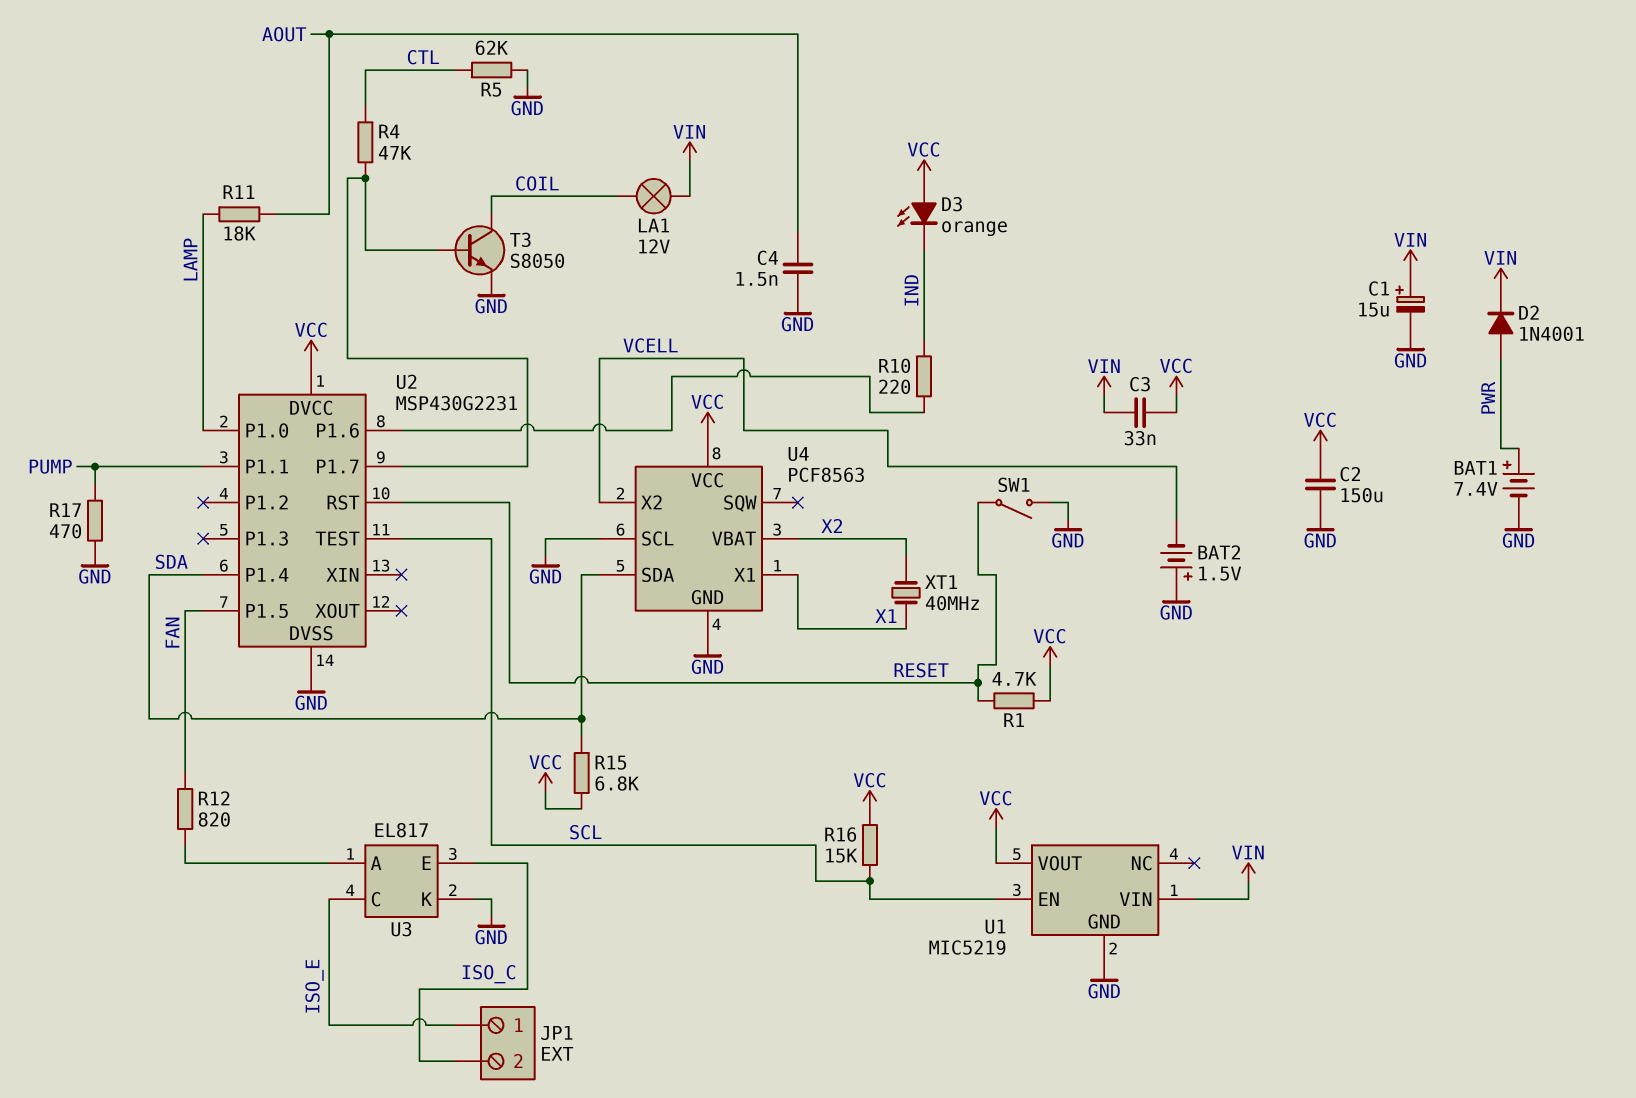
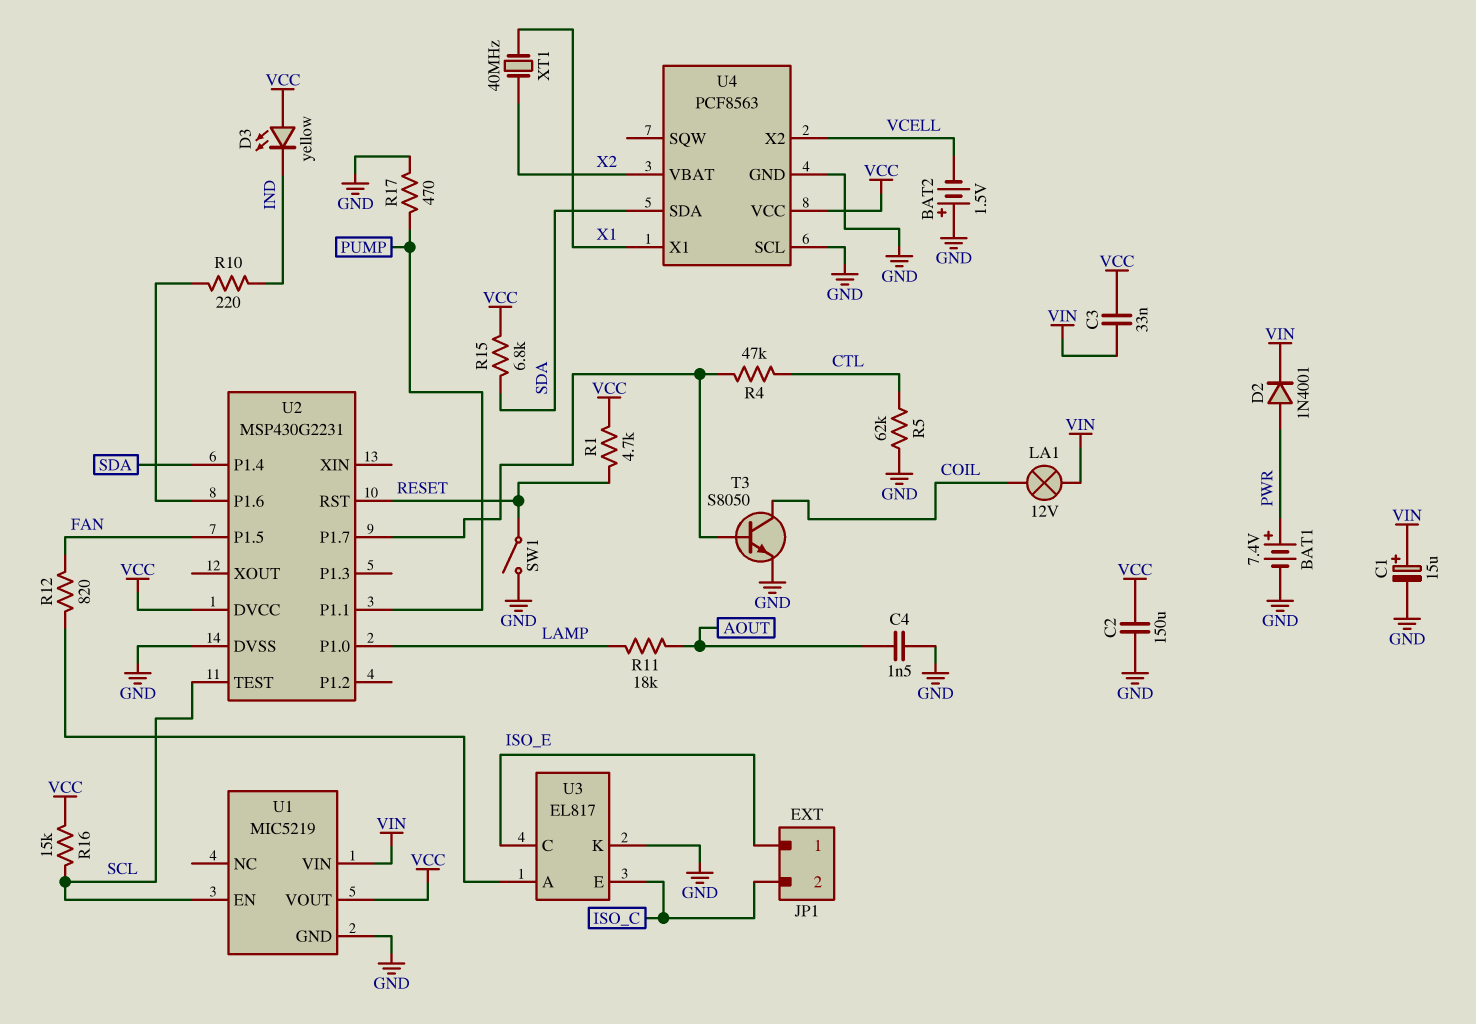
D3: LED orange (A VCC, K IND) -> LED yellow (A VCC, K IND)

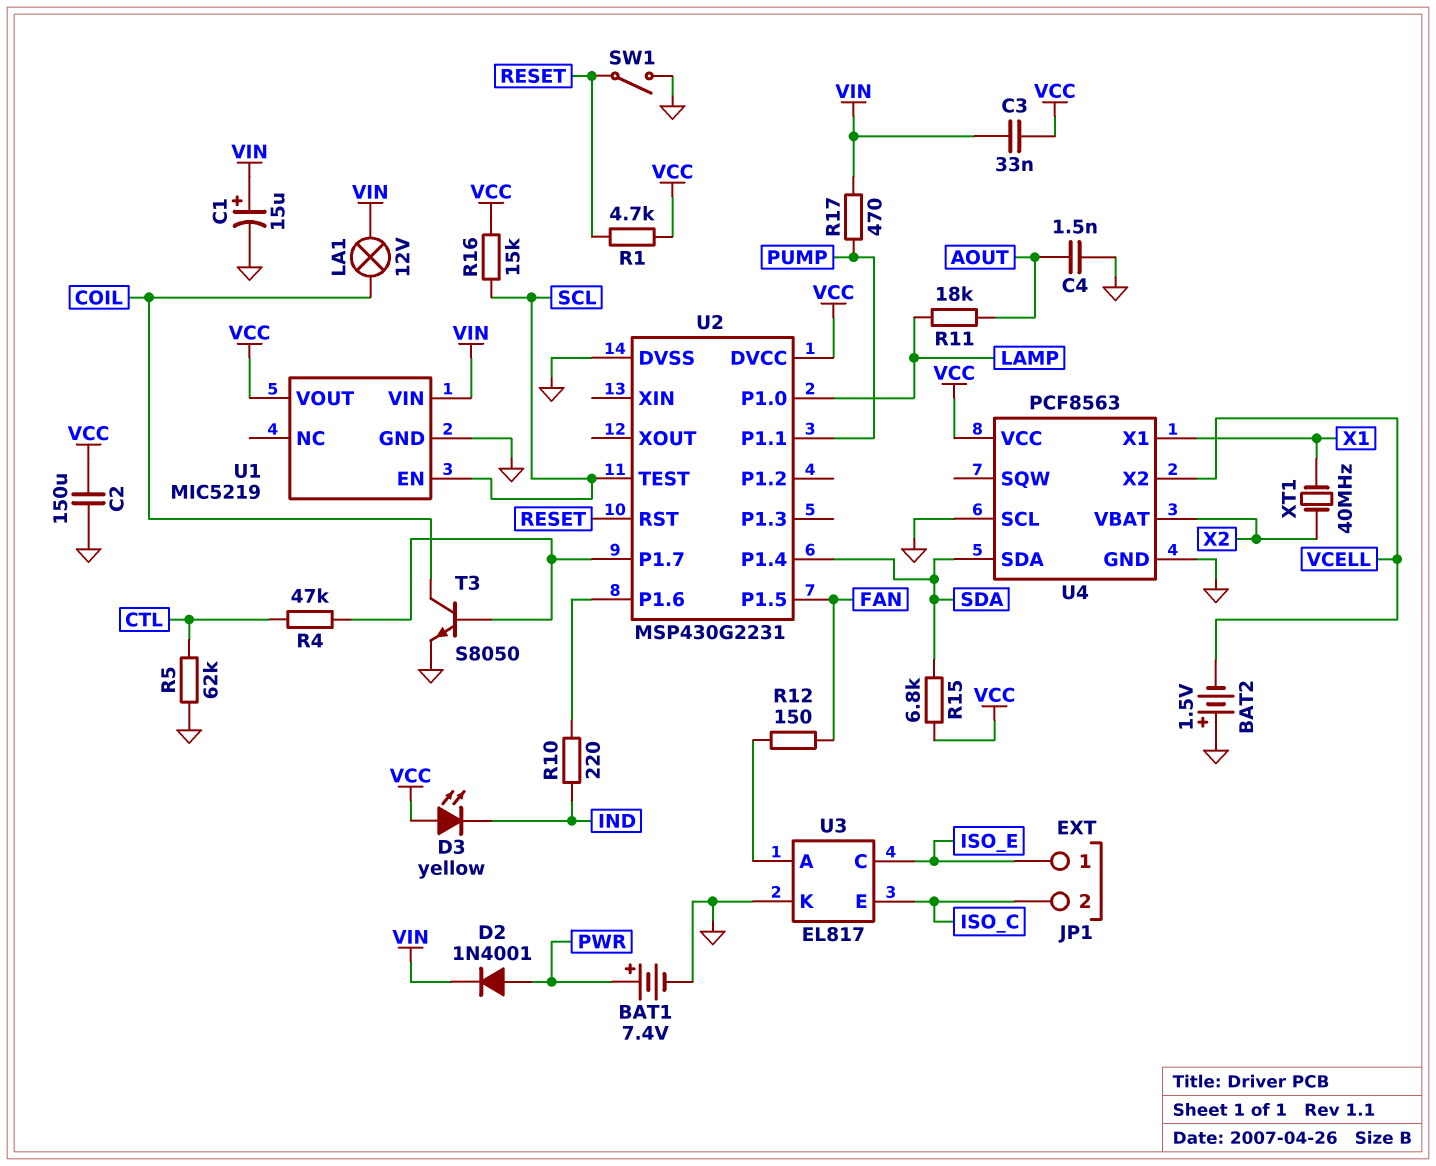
R12: 820 (FAN, U3/A) -> 150 (FAN, U3/A)
R17: 470 (GND, PUMP) -> 470 (PUMP, VIN)

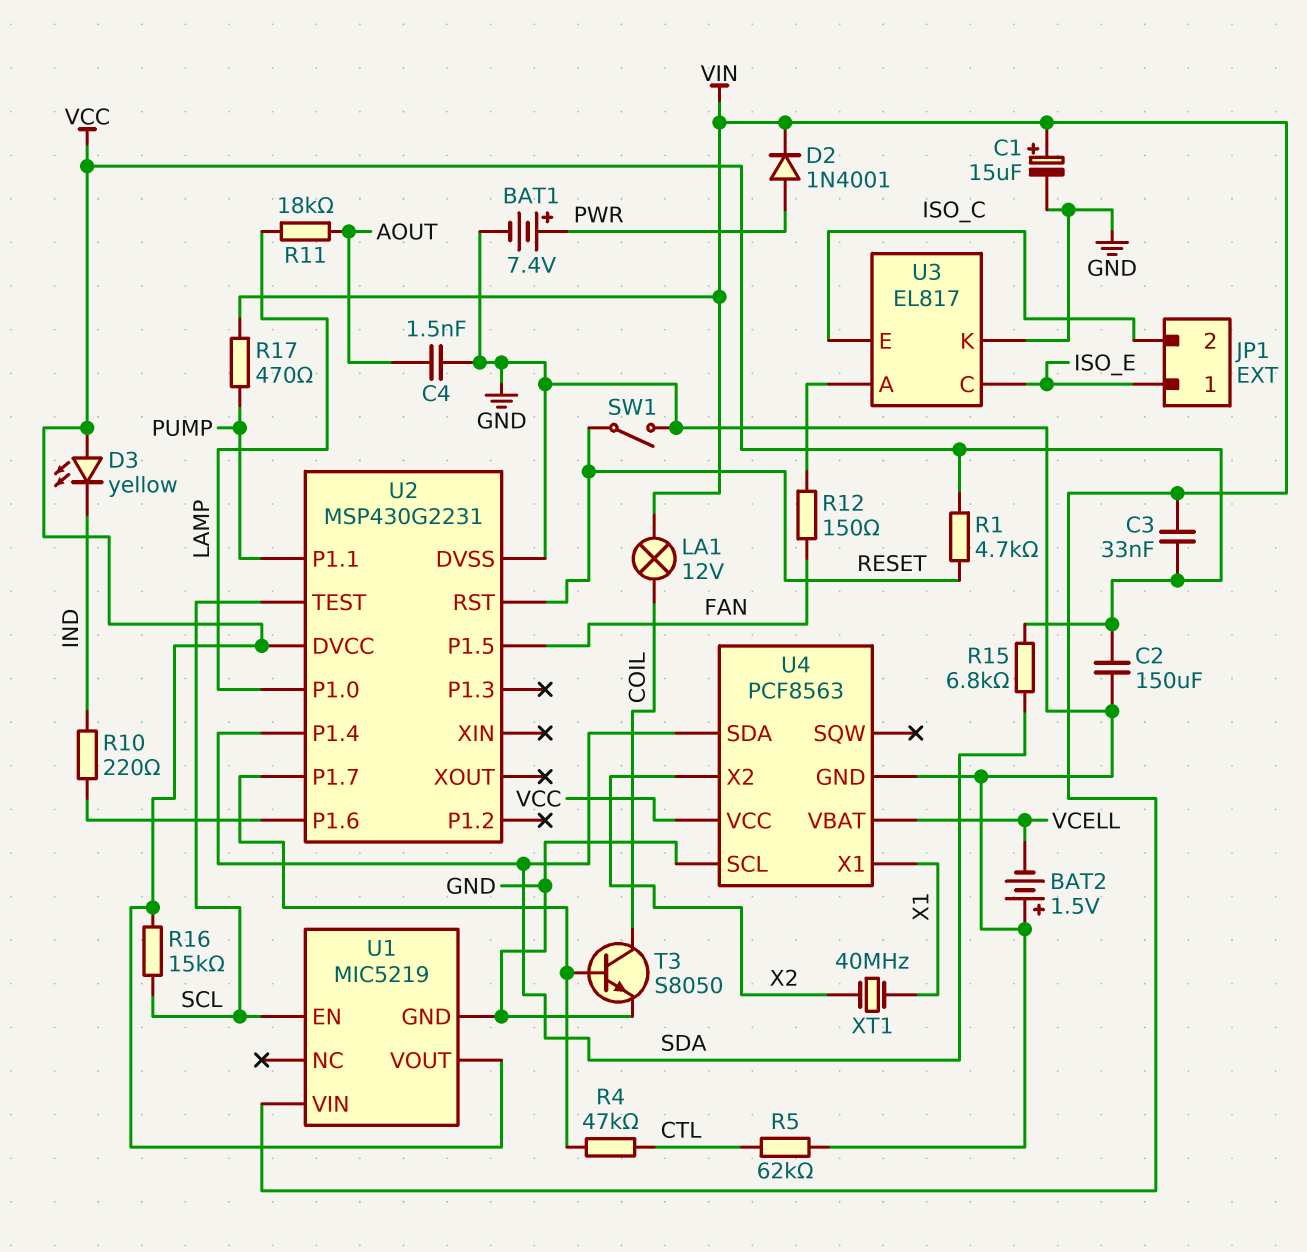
U4 pin VBAT: X2 -> VCELL
U4 pin X2: VCELL -> X2

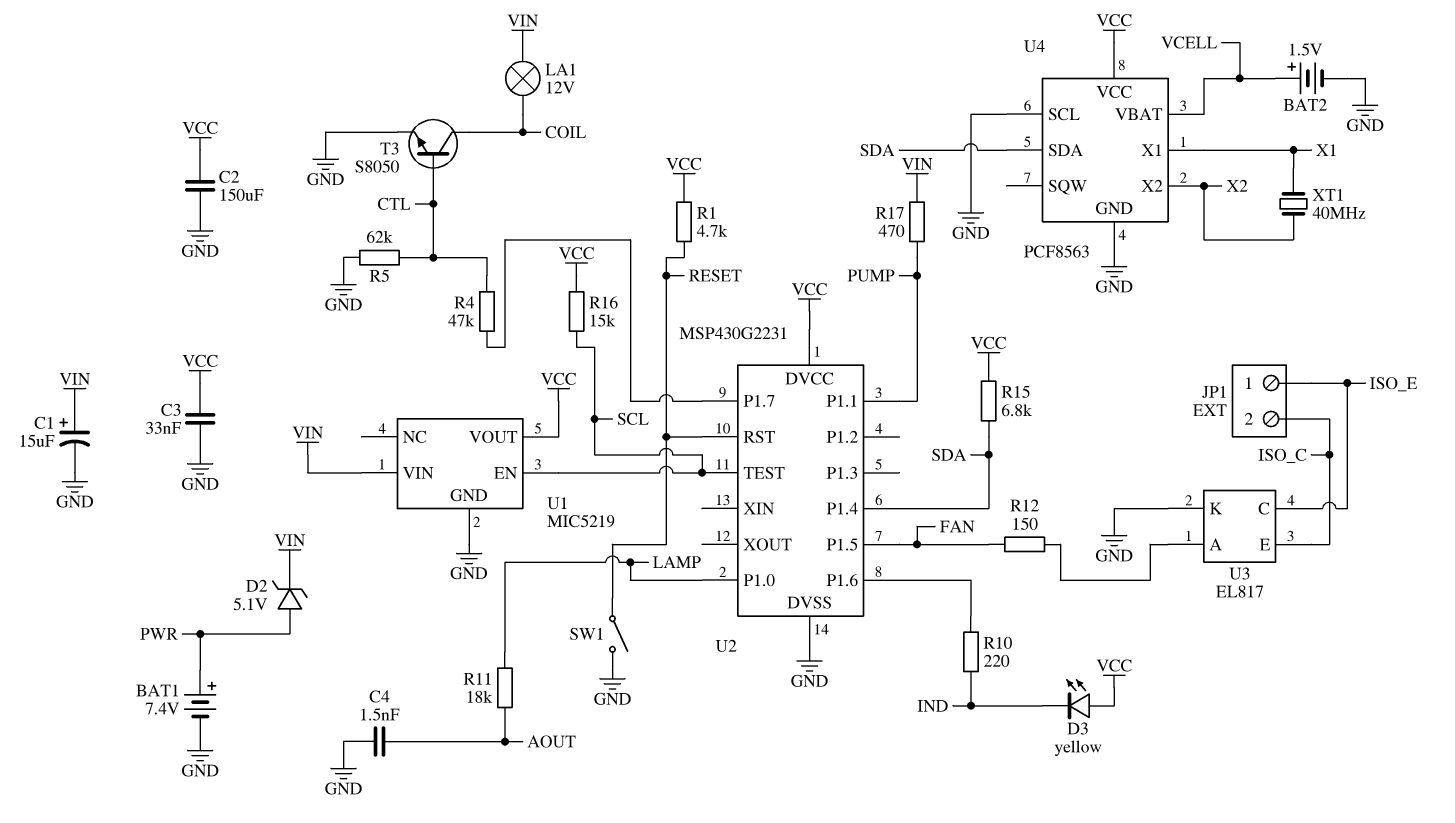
BAT2: 1.5V (plus GND, minus VCELL) -> 1.5V (plus VCELL, minus GND)
C3: 33nF (VCC, VIN) -> 33nF (GND, VCC)
D2: diode 1N4001 (A PWR, K VIN) -> zener 5.1V (A PWR, K VIN)
T3: NPN S8050 (B U2/P1.7, C COIL, E GND) -> NPN S8050 (B CTL, C COIL, E GND)

